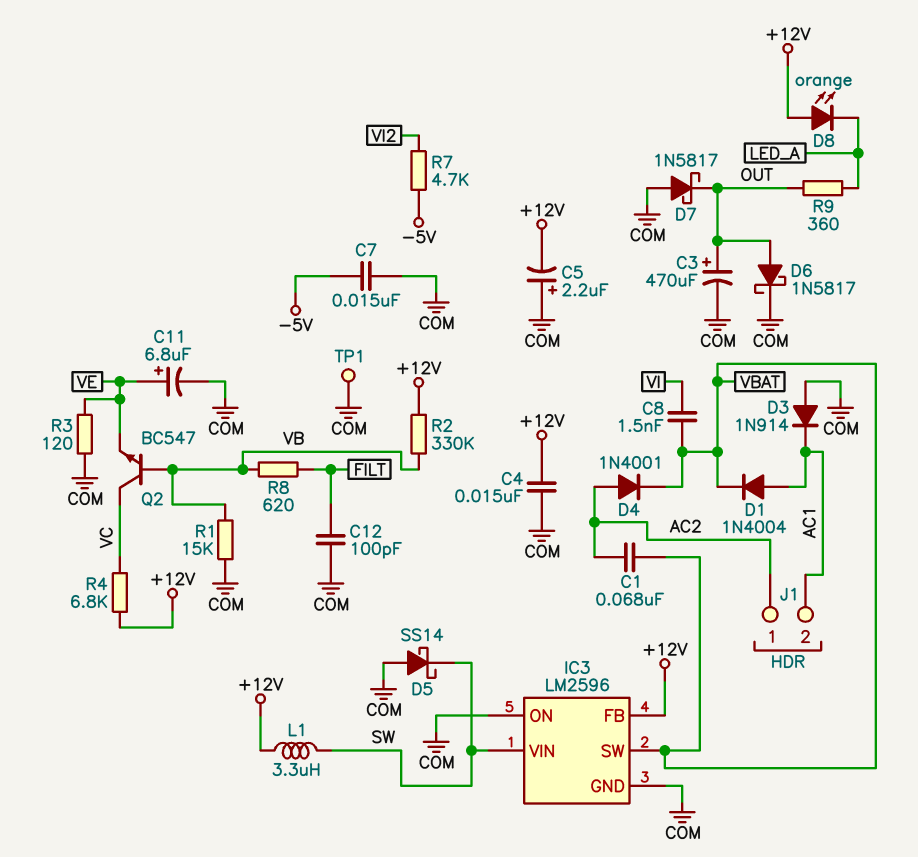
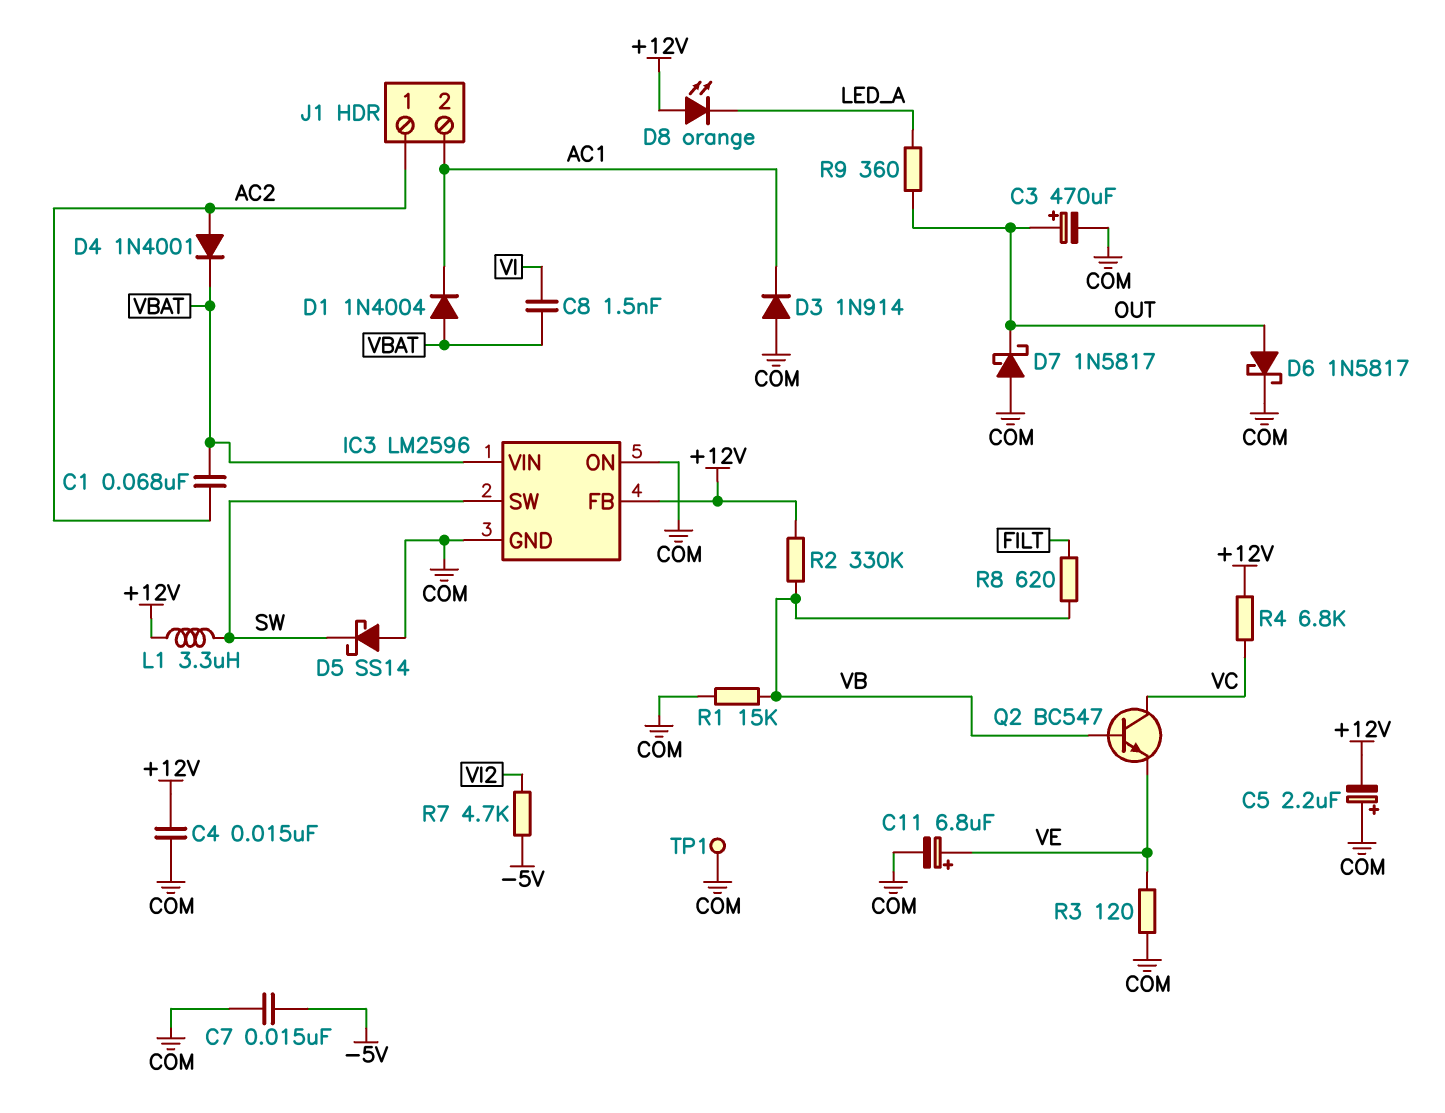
C12: 100pF (COM, FILT) -> none
D1: diode 1N4004 (A AC1, K VBAT) -> diode 1N4004 (A VBAT, K AC1)
IC3 pin SW: VBAT -> SW
IC3 pin VIN: SW -> VBAT

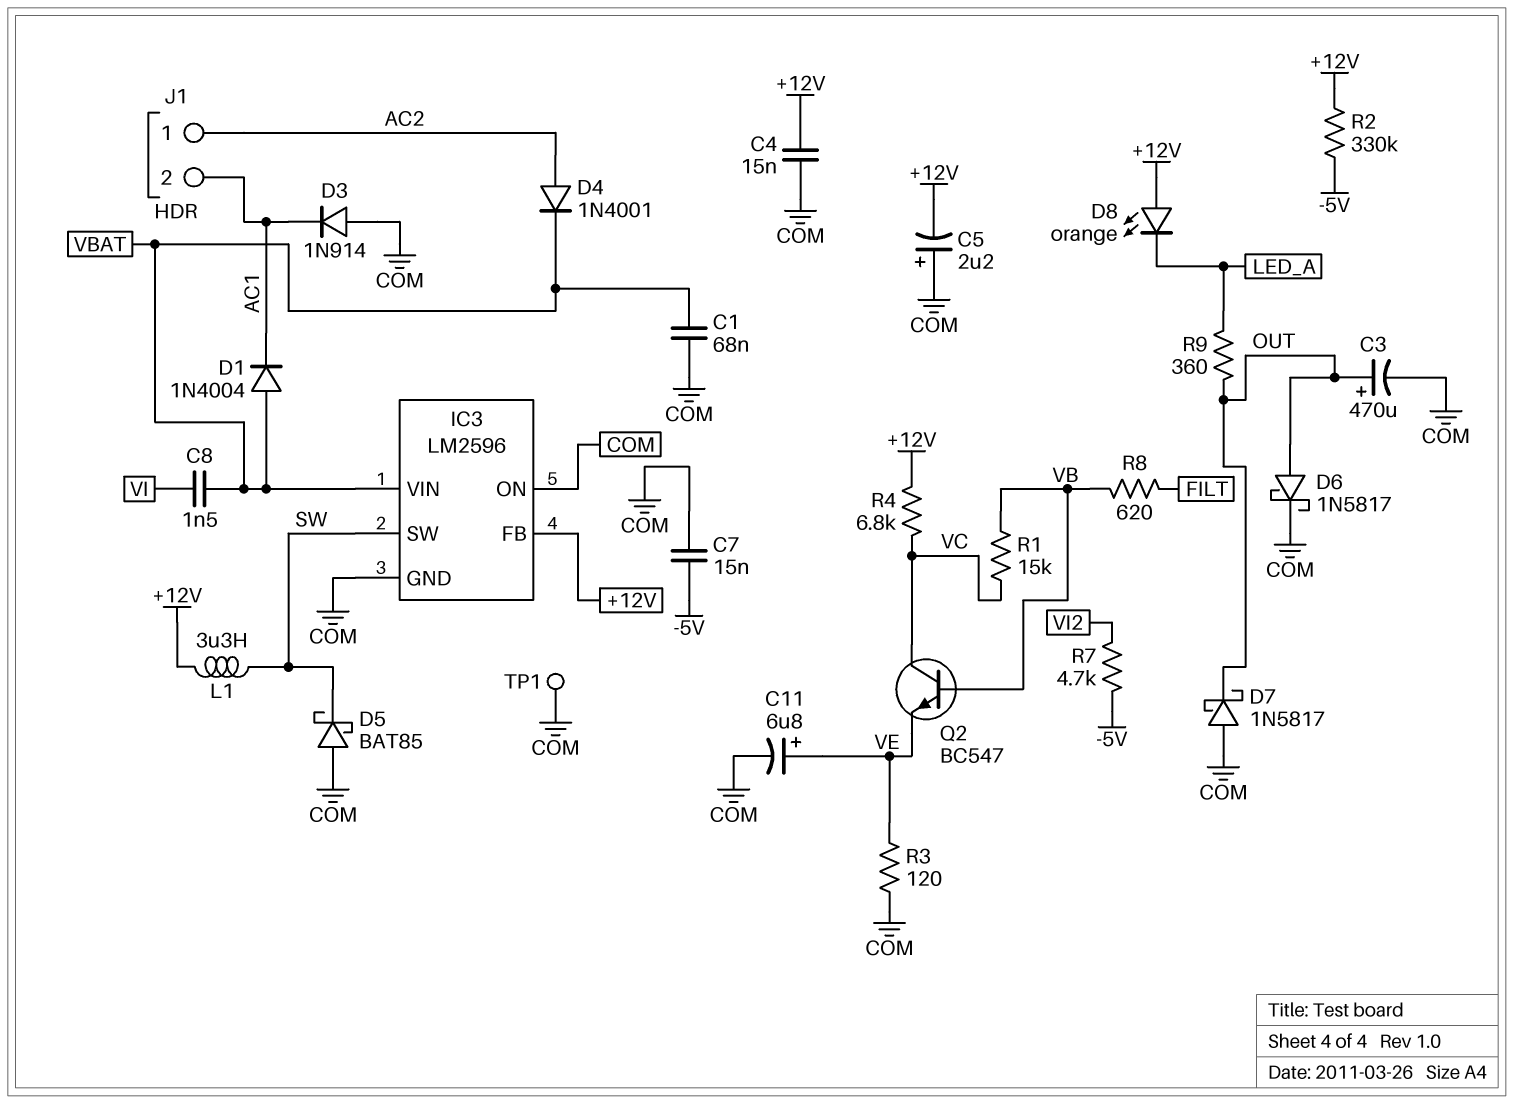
C1: 68nF (AC2, VBAT) -> 68nF (COM, VBAT)
D5: schottky SS14 (A COM, K SW) -> schottky BAT85 (A COM, K SW)
R1: 15k (COM, VB) -> 15k (VB, VC)
R2: 330k (+12V, VB) -> 330k (+12V, -5V)

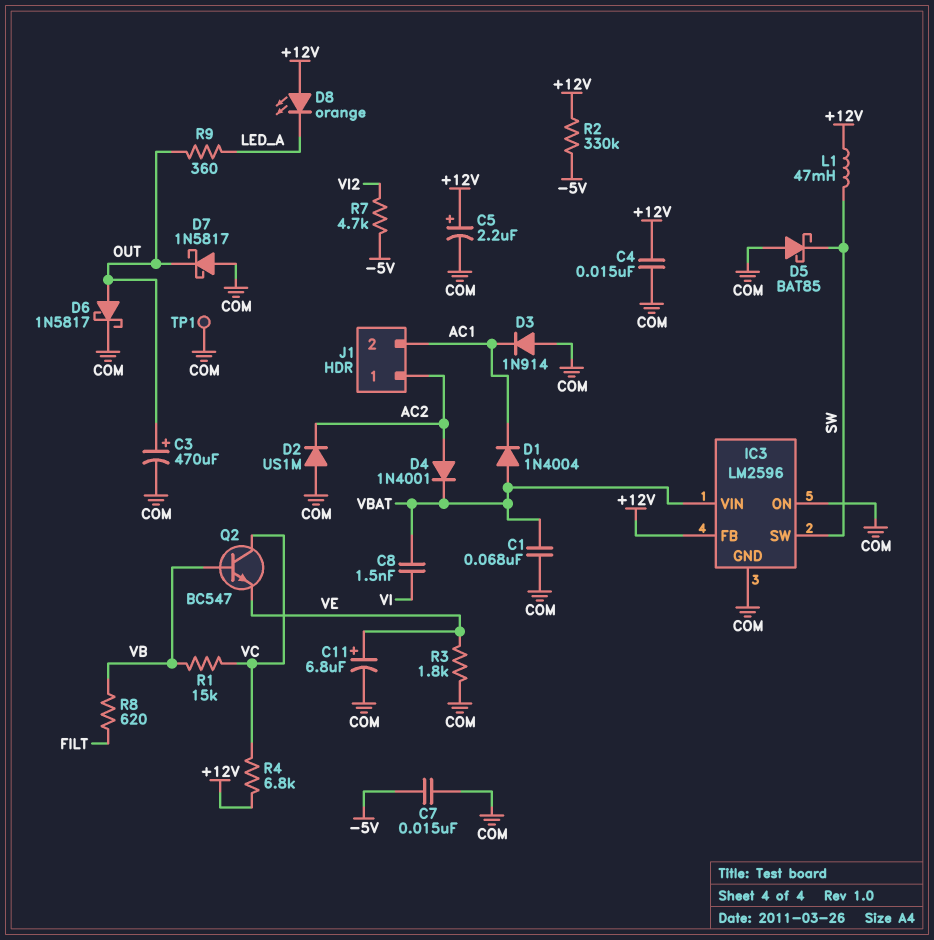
C5: 2.2uF (plus COM, minus +12V) -> 2.2uF (plus +12V, minus COM)
D2: none -> diode US1M (A COM, K AC2)
L1: 3.3uH (+12V, SW) -> 47mH (+12V, SW)
R3: 120 (COM, VE) -> 1.8k (COM, VE)

